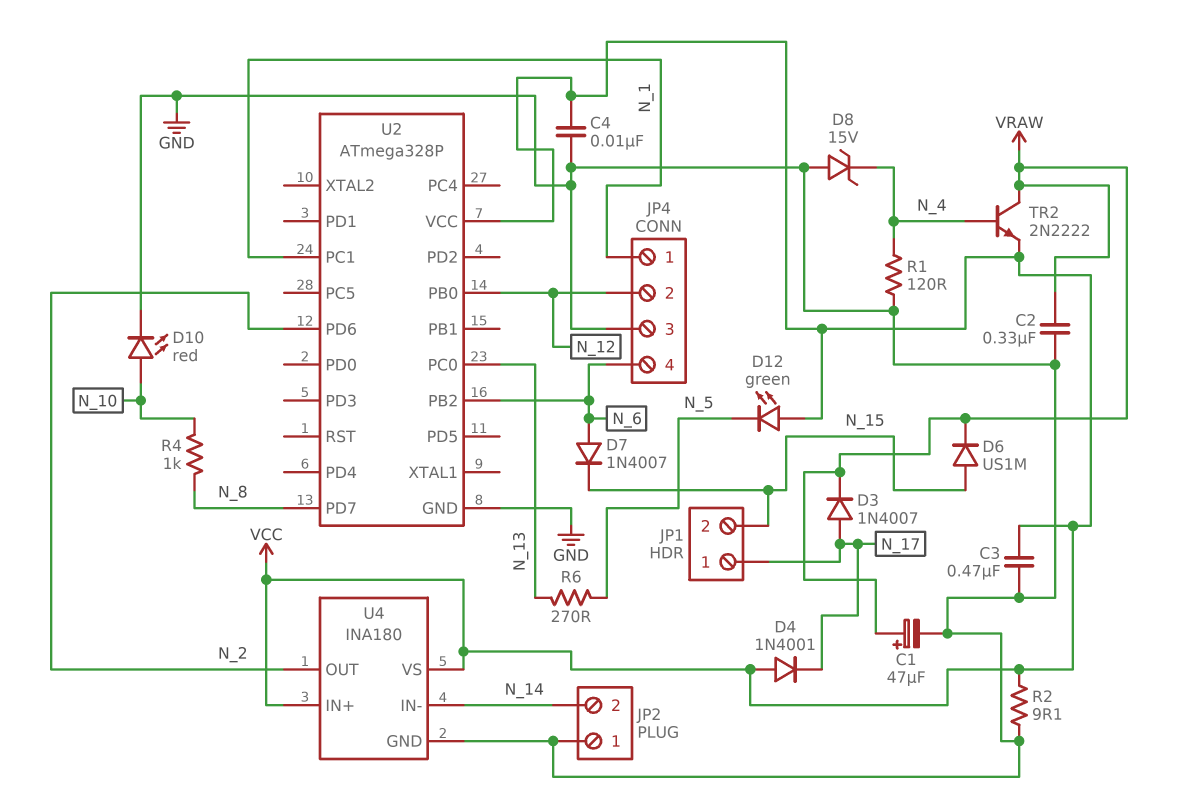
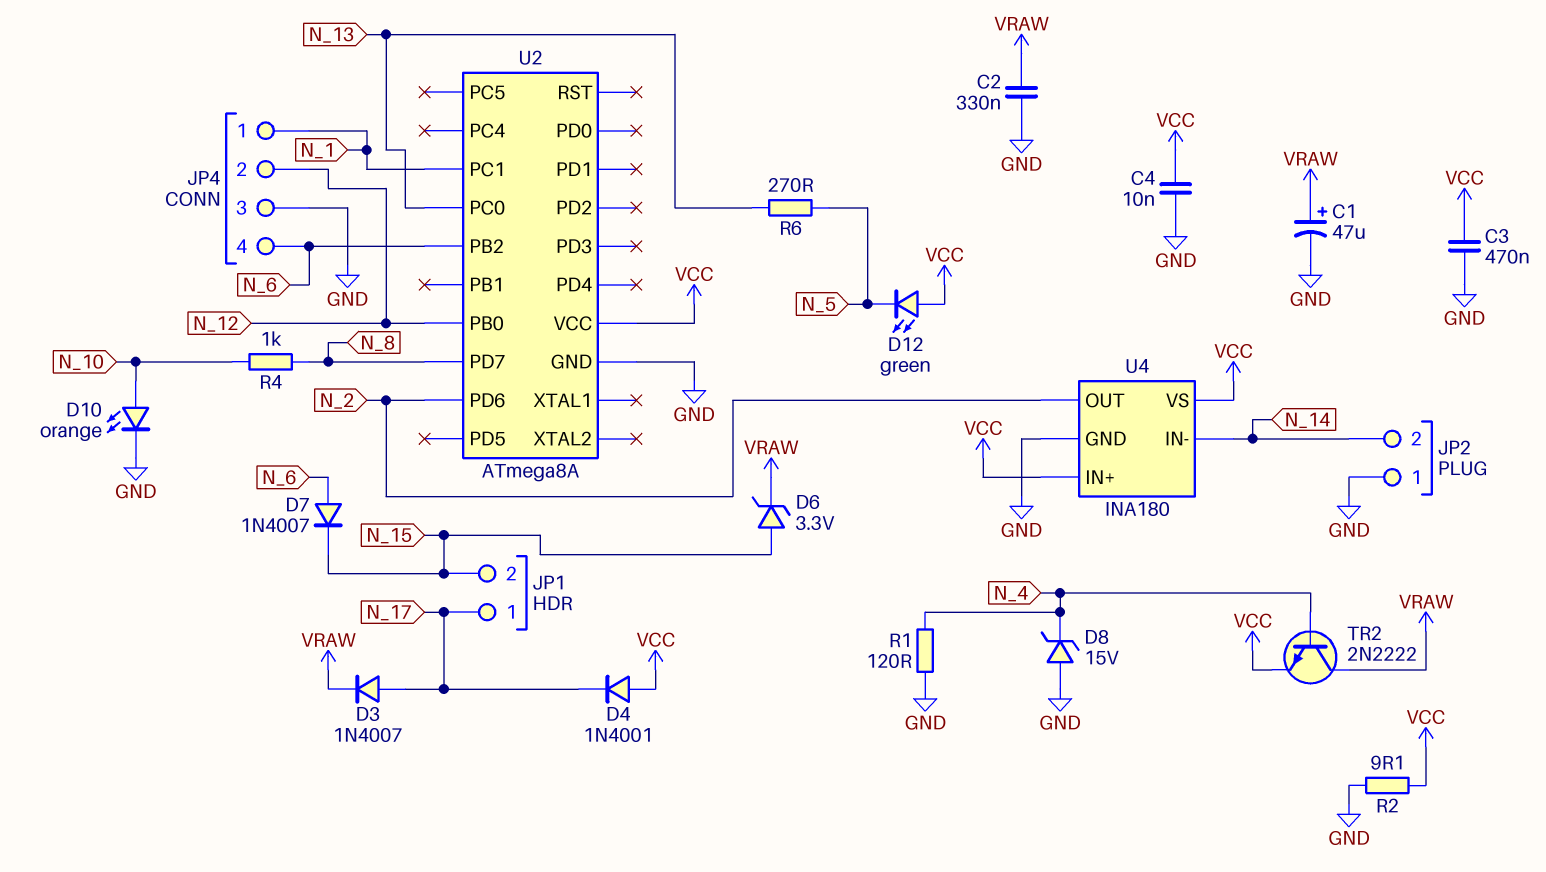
D6: diode US1M (A N_15, K VRAW) -> zener 3.3V (A N_15, K VRAW)
D10: LED red (A N_10, K GND) -> LED orange (A N_10, K GND)
U2: ATmega328P -> ATmega8A

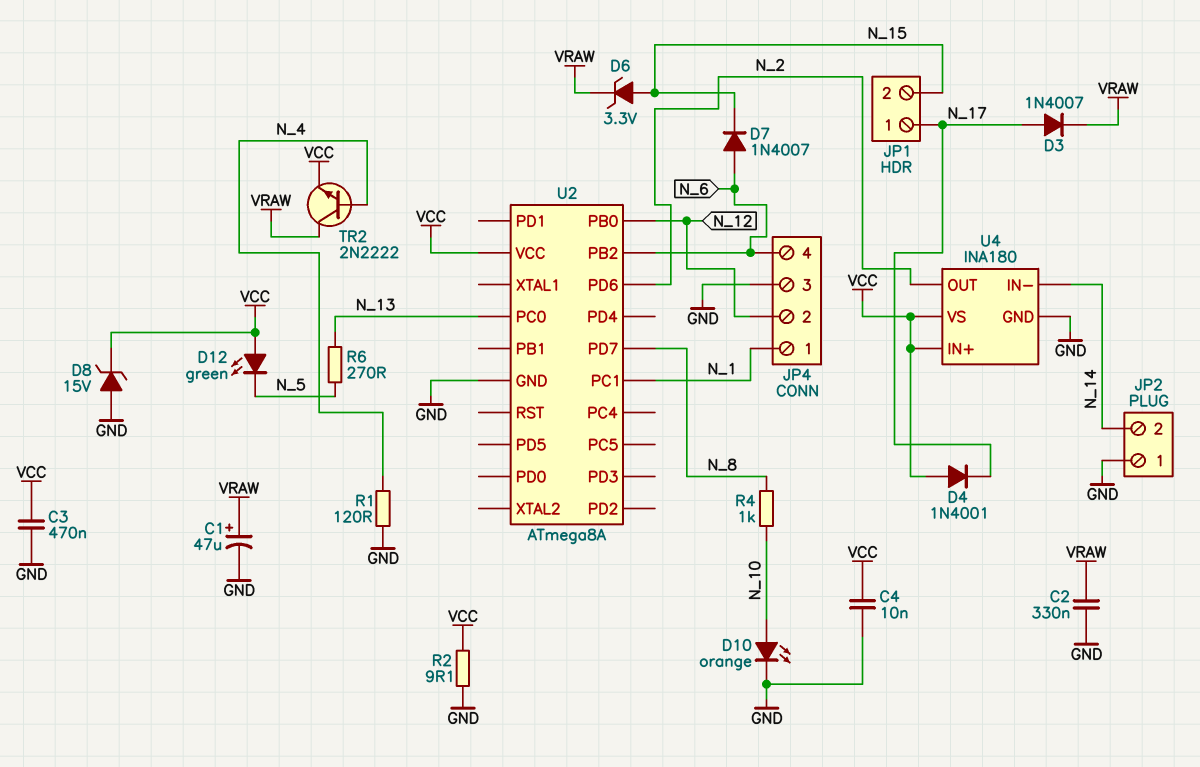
D8: zener 15V (A GND, K N_4) -> zener 15V (A GND, K VCC)

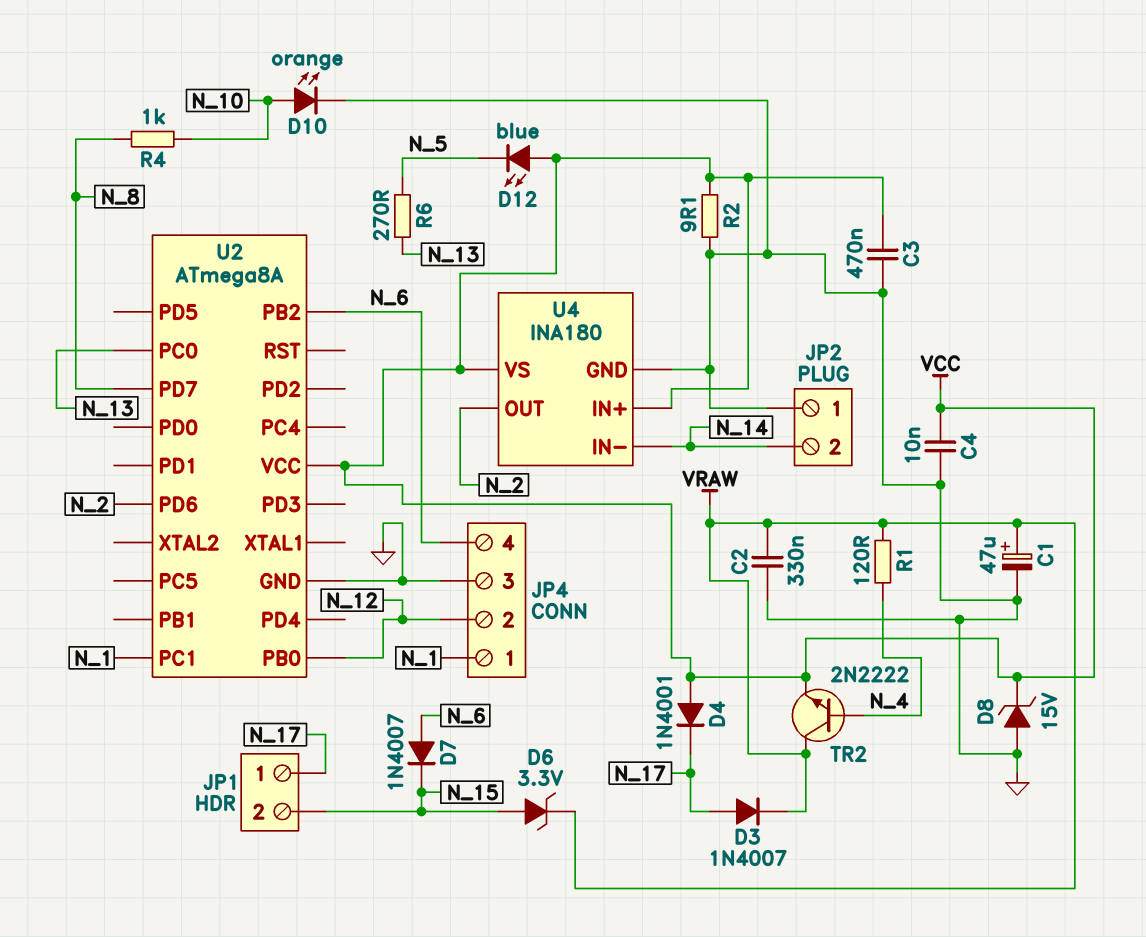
D12: LED green (A VCC, K N_5) -> LED blue (A VCC, K N_5)
R1: 120 (GND, N_4) -> 120 (N_4, VRAW)

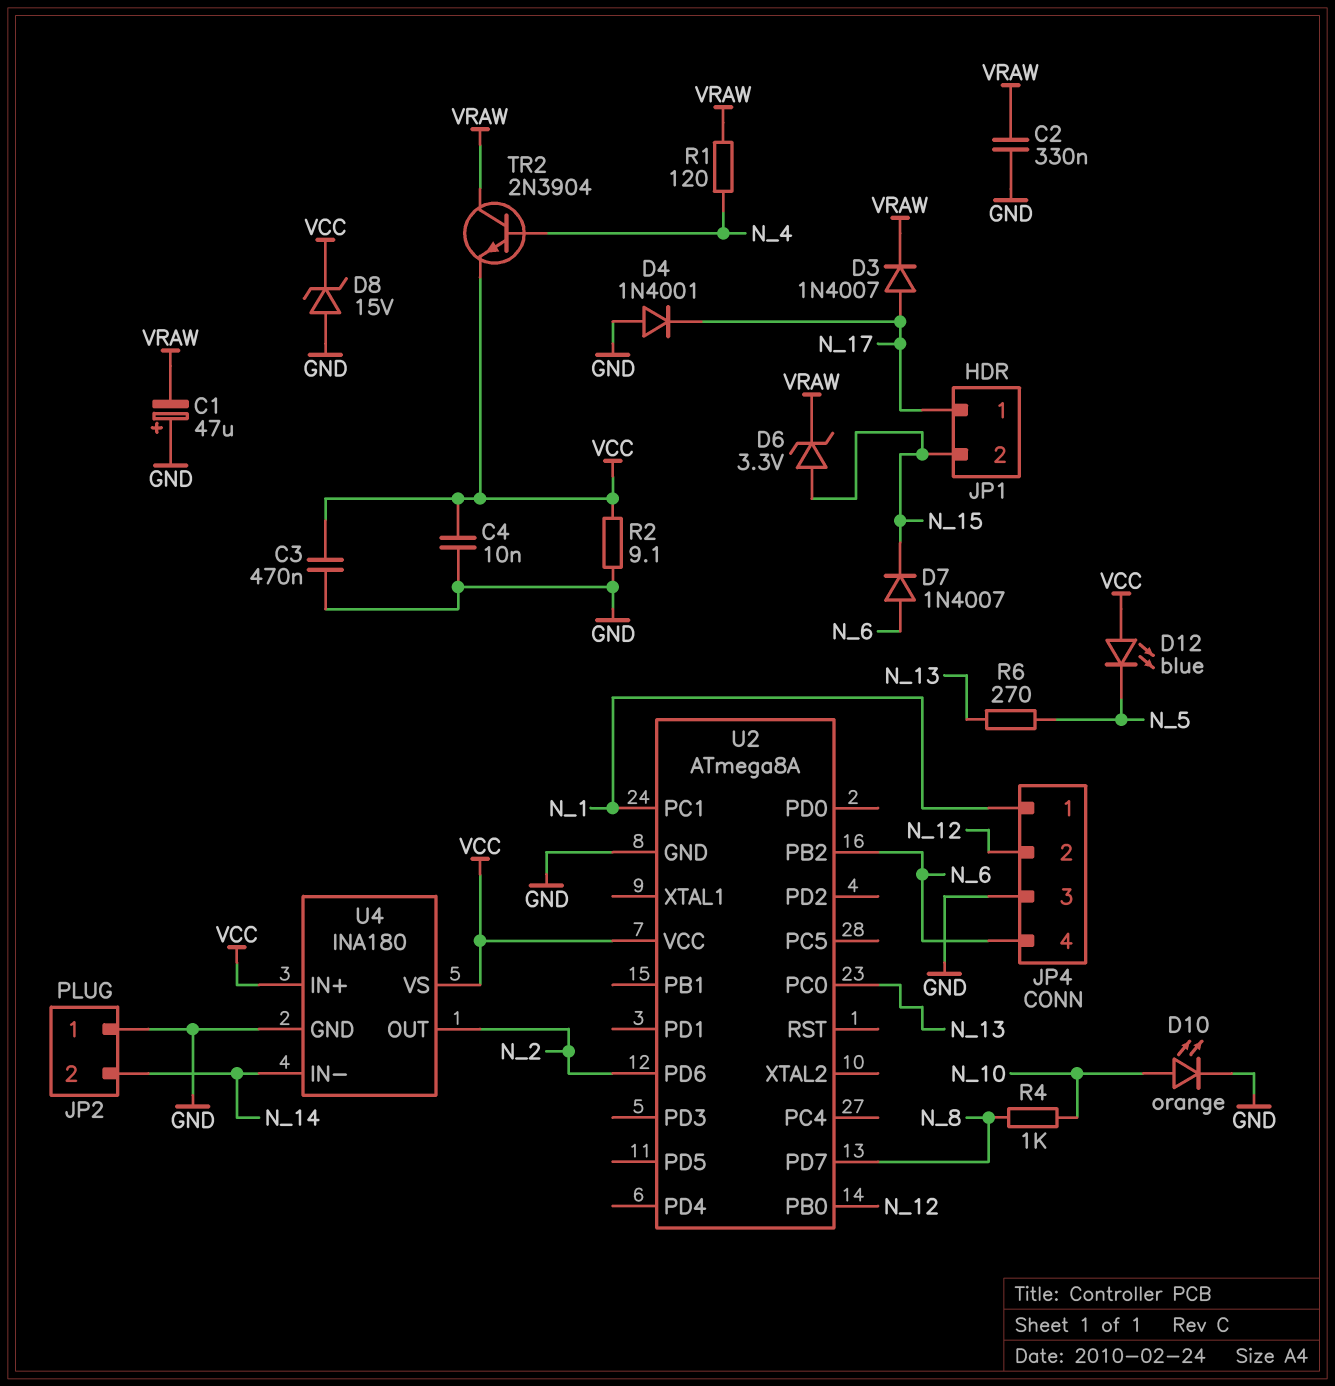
C1: 47uF (plus VRAW, minus GND) -> 47uF (plus GND, minus VRAW)
D4: diode 1N4001 (A VCC, K N_17) -> diode 1N4001 (A GND, K N_17)
TR2: NPN 2N2222 (B N_4, C VRAW, E VCC) -> NPN 2N3904 (B N_4, C VRAW, E VCC)

